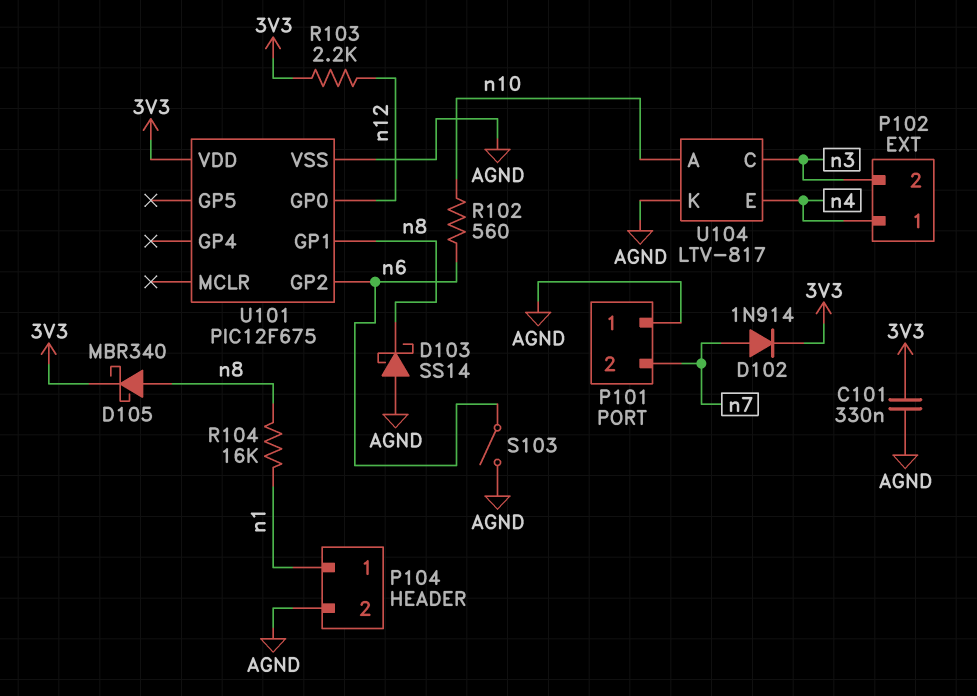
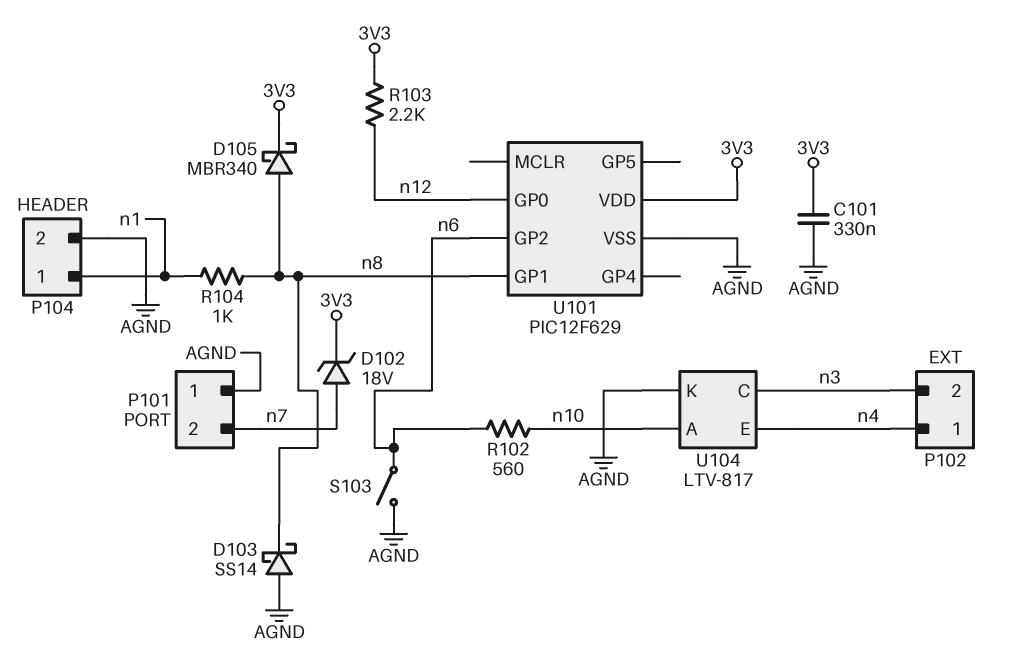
D102: diode 1N914 (A n7, K 3V3) -> zener 18V (A n7, K 3V3)
R104: 16k (n1, n8) -> 1k (n1, n8)
U101: PIC12F675 -> PIC12F629

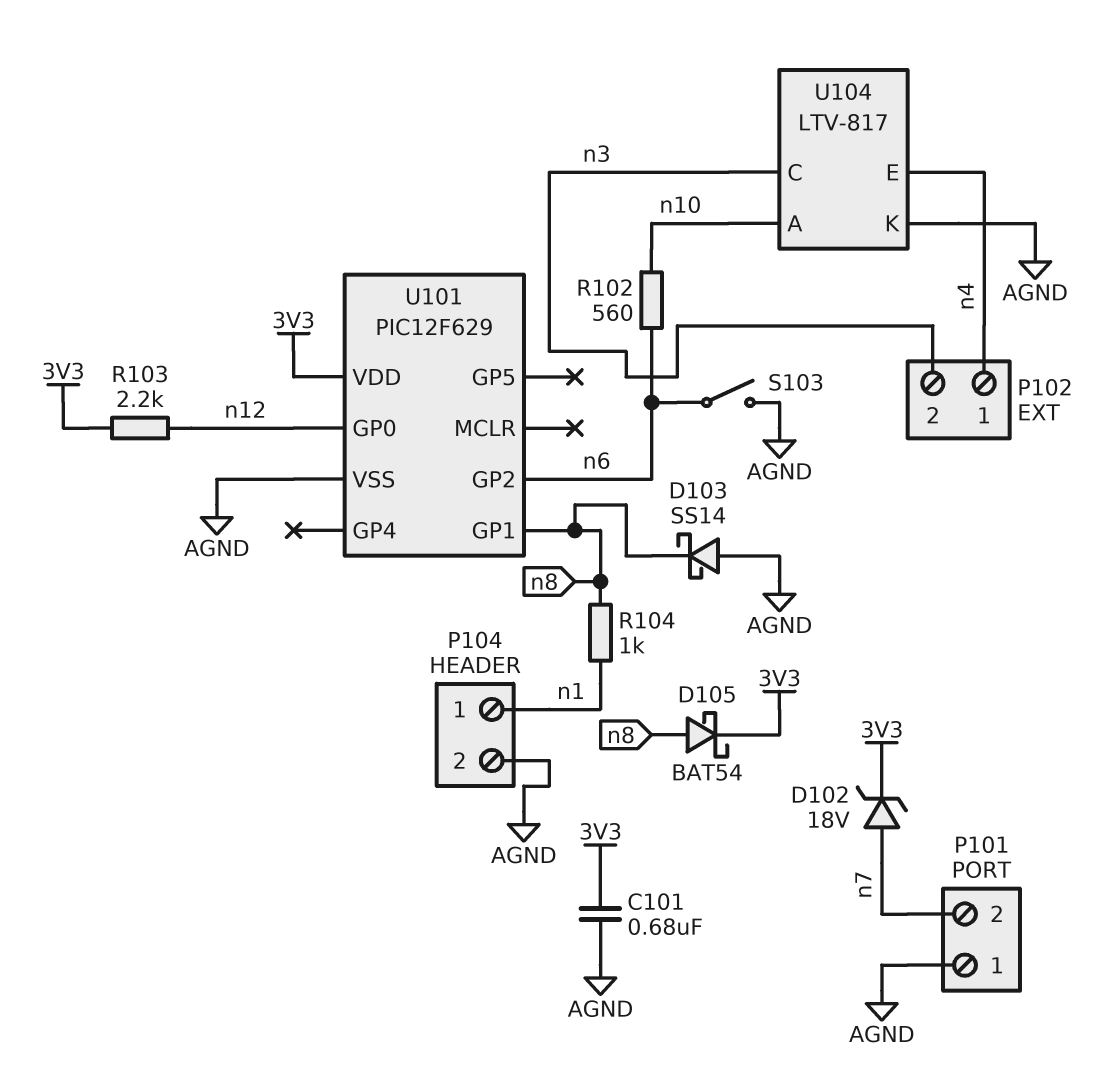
C101: 330nF (3V3, AGND) -> 680nF (3V3, AGND)
D105: schottky MBR340 (A n8, K 3V3) -> schottky BAT54 (A n8, K 3V3)

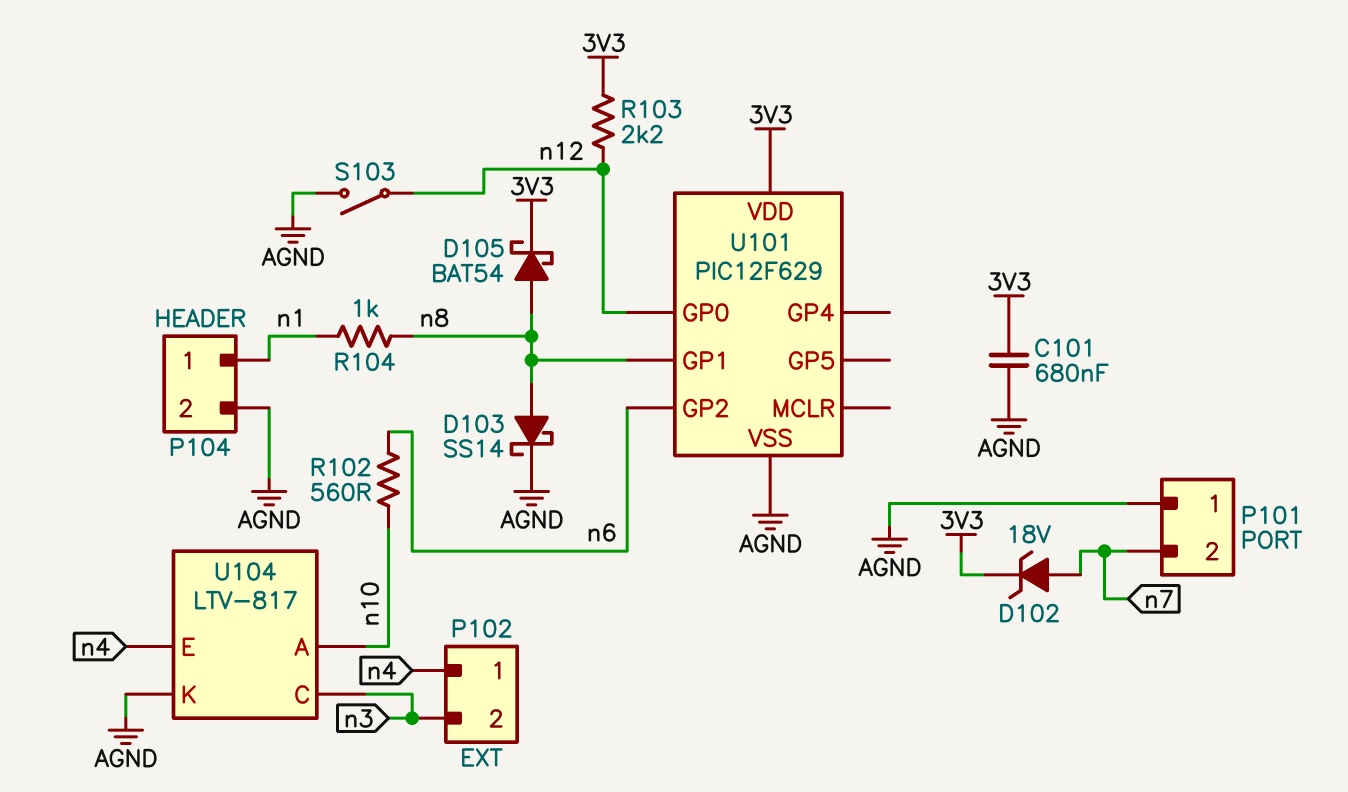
D103: schottky SS14 (A AGND, K n8) -> schottky SS14 (A n8, K AGND)
S103: switch (AGND, n6) -> switch (AGND, n12)

